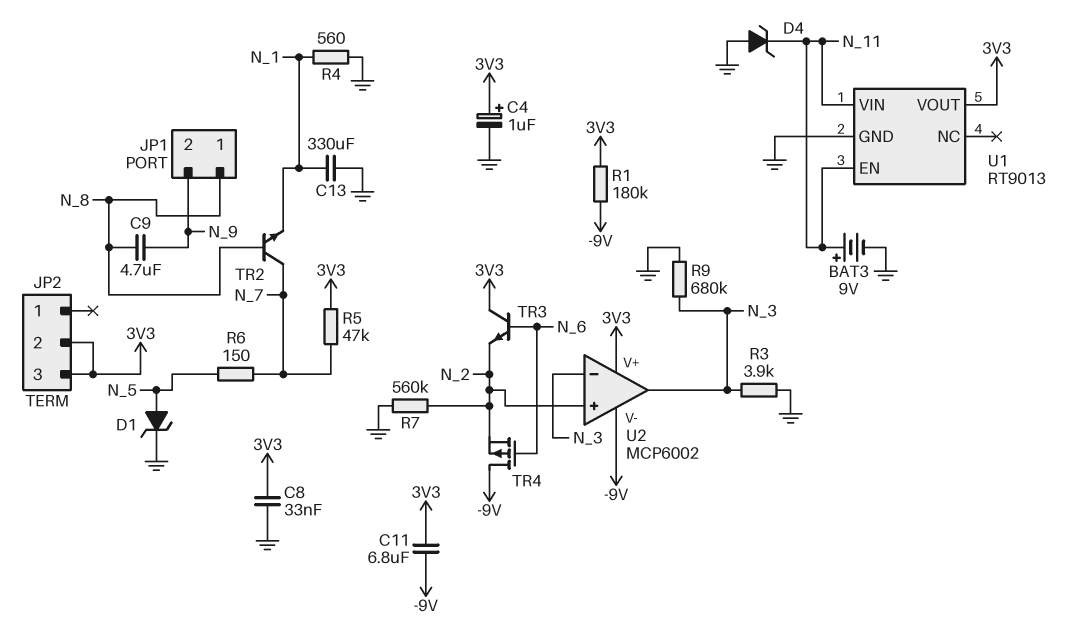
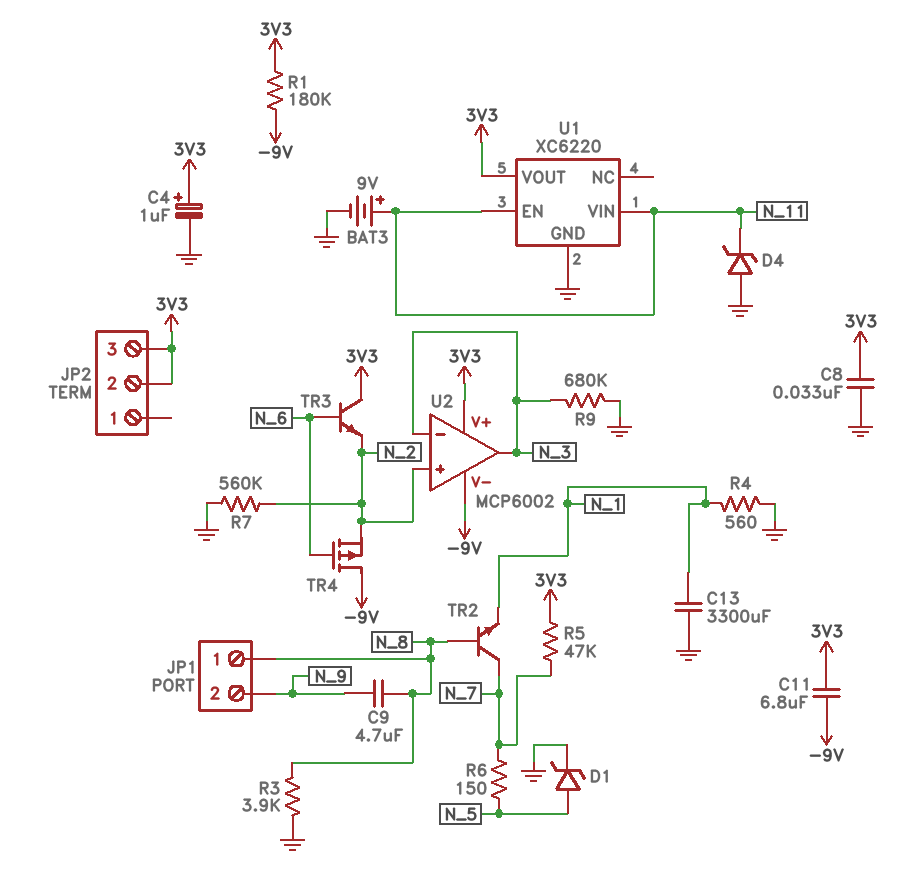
C13: 330uF (GND, N_1) -> 3300uF (GND, N_1)
R3: 3.9k (GND, N_3) -> 3.9k (GND, N_8)
U1: RT9013 -> XC6220

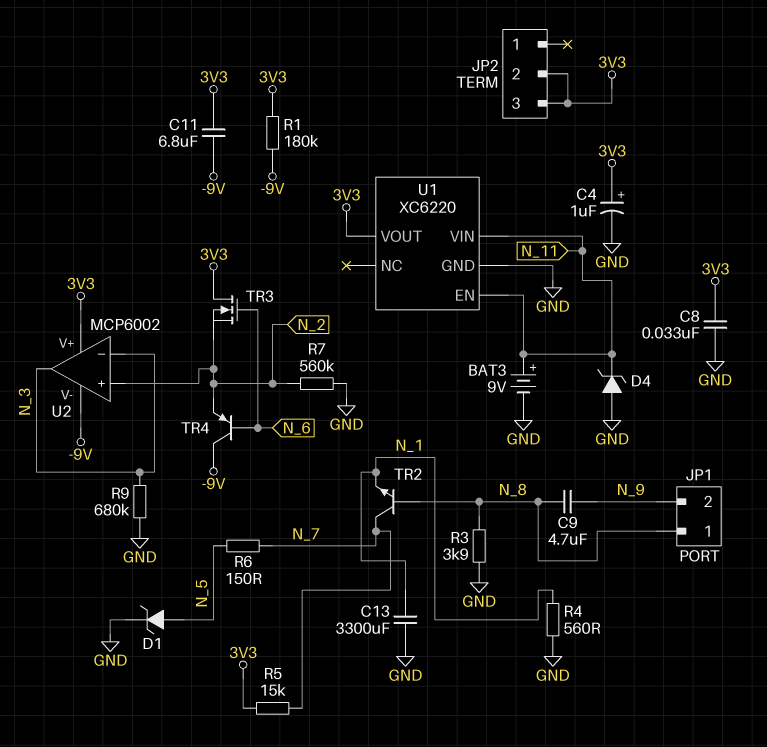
R5: 47k (3V3, N_7) -> 15k (3V3, N_7)
TR3: NPN (B N_6, C 3V3, E N_2) -> NMOS (G N_6, D 3V3, S N_2)
TR4: PMOS (G N_6, D -9V, S N_2) -> PNP (B N_6, C -9V, E N_2)

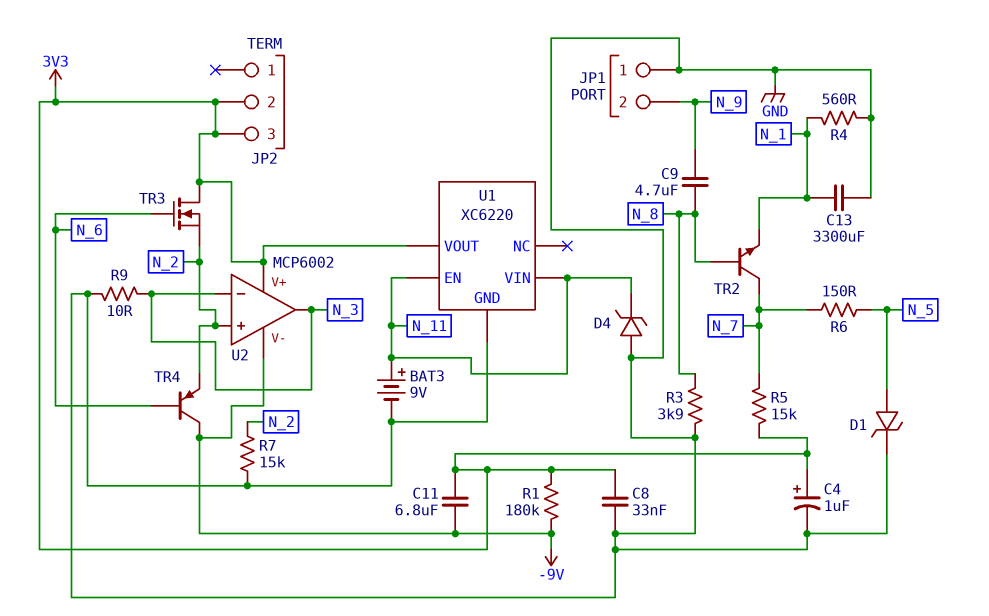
JP1 pin 1: N_8 -> GND
R7: 560k (GND, N_2) -> 15k (GND, N_2)
R9: 680k (GND, N_3) -> 10 (GND, N_3)

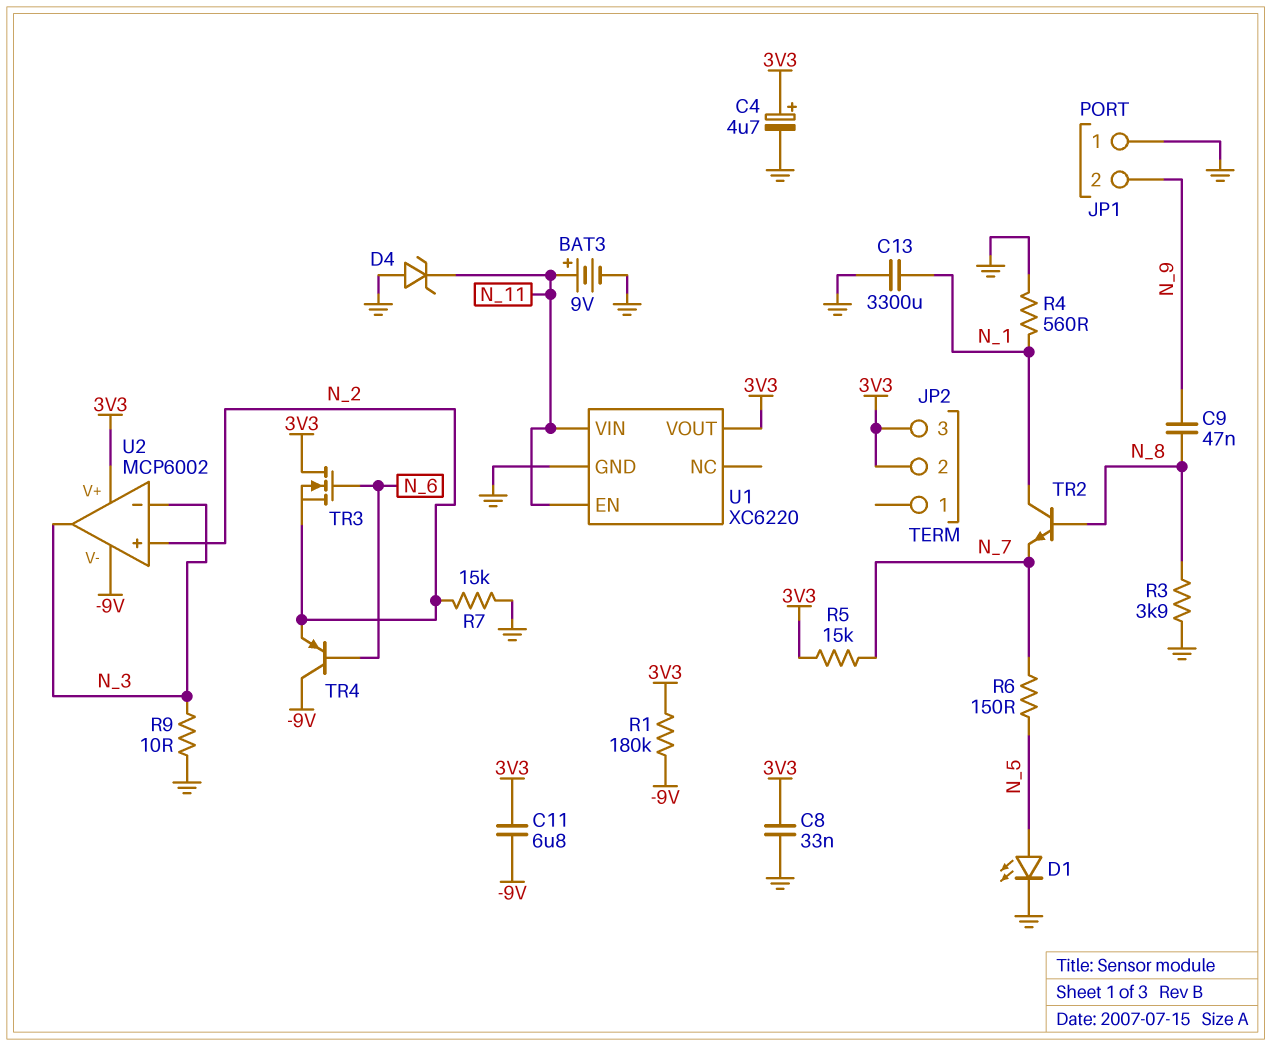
C4: 1uF (plus 3V3, minus GND) -> 4.7uF (plus 3V3, minus GND)
C9: 4.7uF (N_8, N_9) -> 47nF (N_8, N_9)
D1: zener (A N_5, K GND) -> LED (A N_5, K GND)
TR2: NPN (B N_8, C N_7, E N_1) -> NPN (B N_8, C N_1, E N_7)

